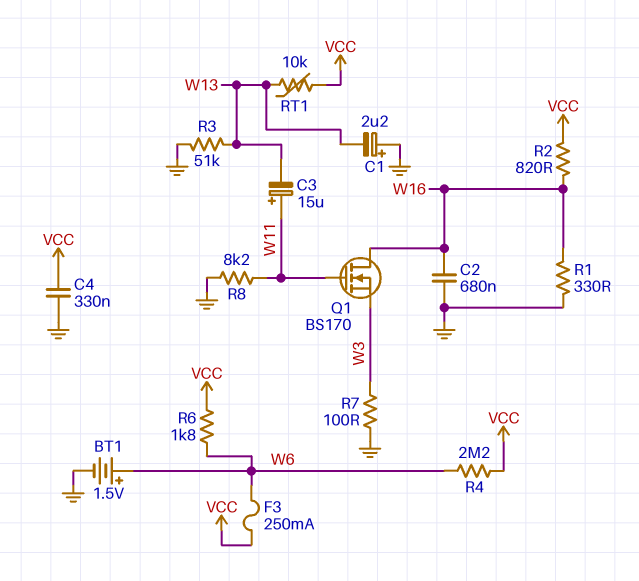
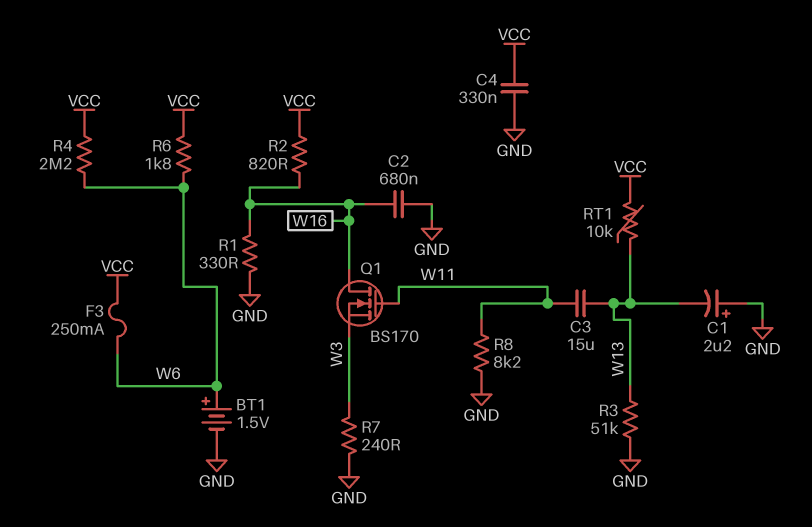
C3: 15uF (plus W11, minus W13) -> 15uF (W11, W13)
R7: 100 (GND, W3) -> 240 (GND, W3)

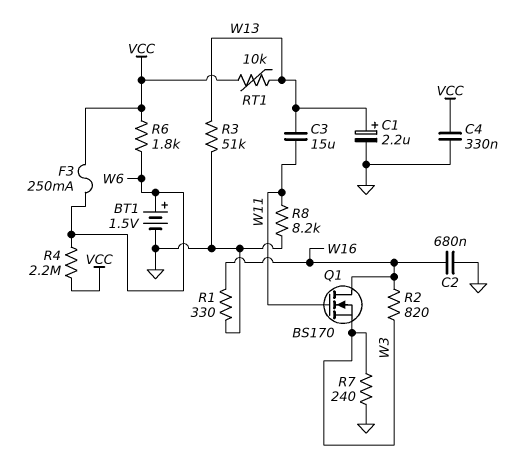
C1: 2.2uF (plus GND, minus W13) -> 2.2uF (plus W13, minus GND)
R2: 820 (VCC, W16) -> 820 (W3, W16)

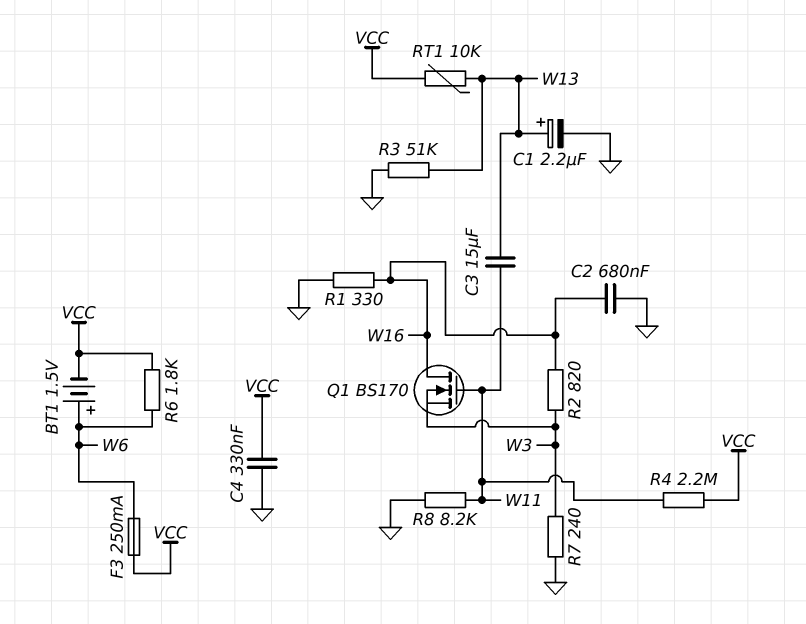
BT1: 1.5V (plus W6, minus GND) -> 1.5V (plus W6, minus VCC)
R4: 2.2M (VCC, W6) -> 2.2M (VCC, W11)

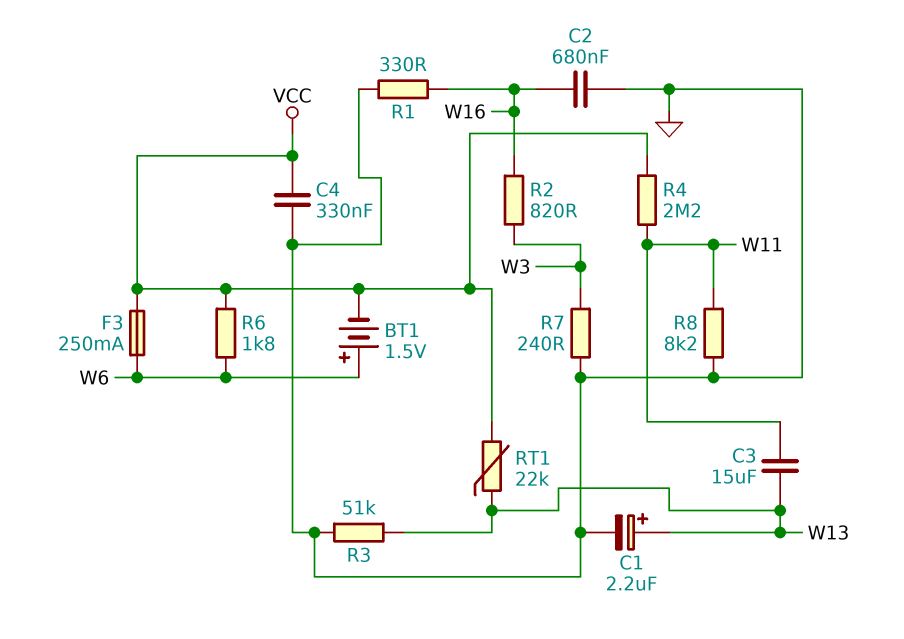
Q1: NMOS BS170 (G W11, D W16, S W3) -> none
RT1: 10k (VCC, W13) -> 22k (VCC, W13)

